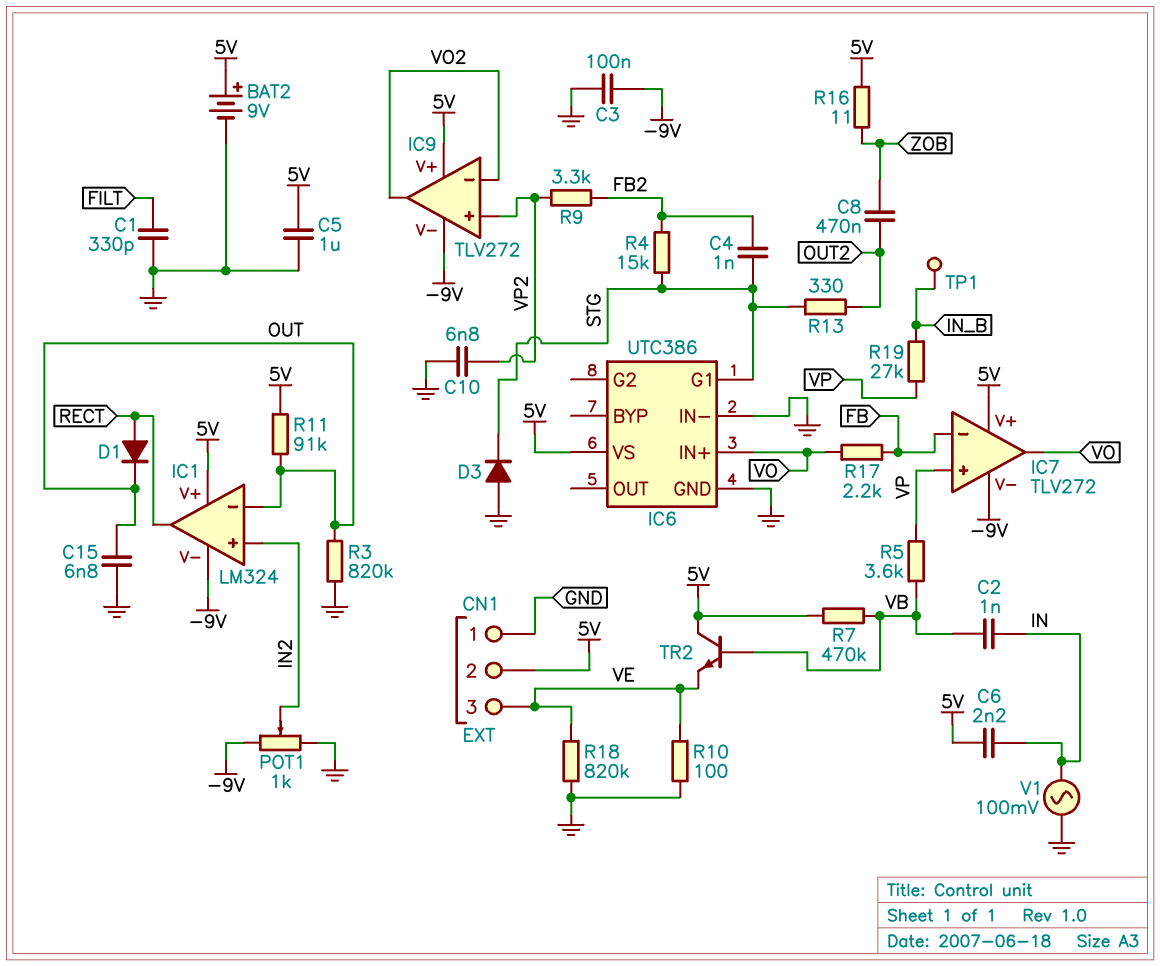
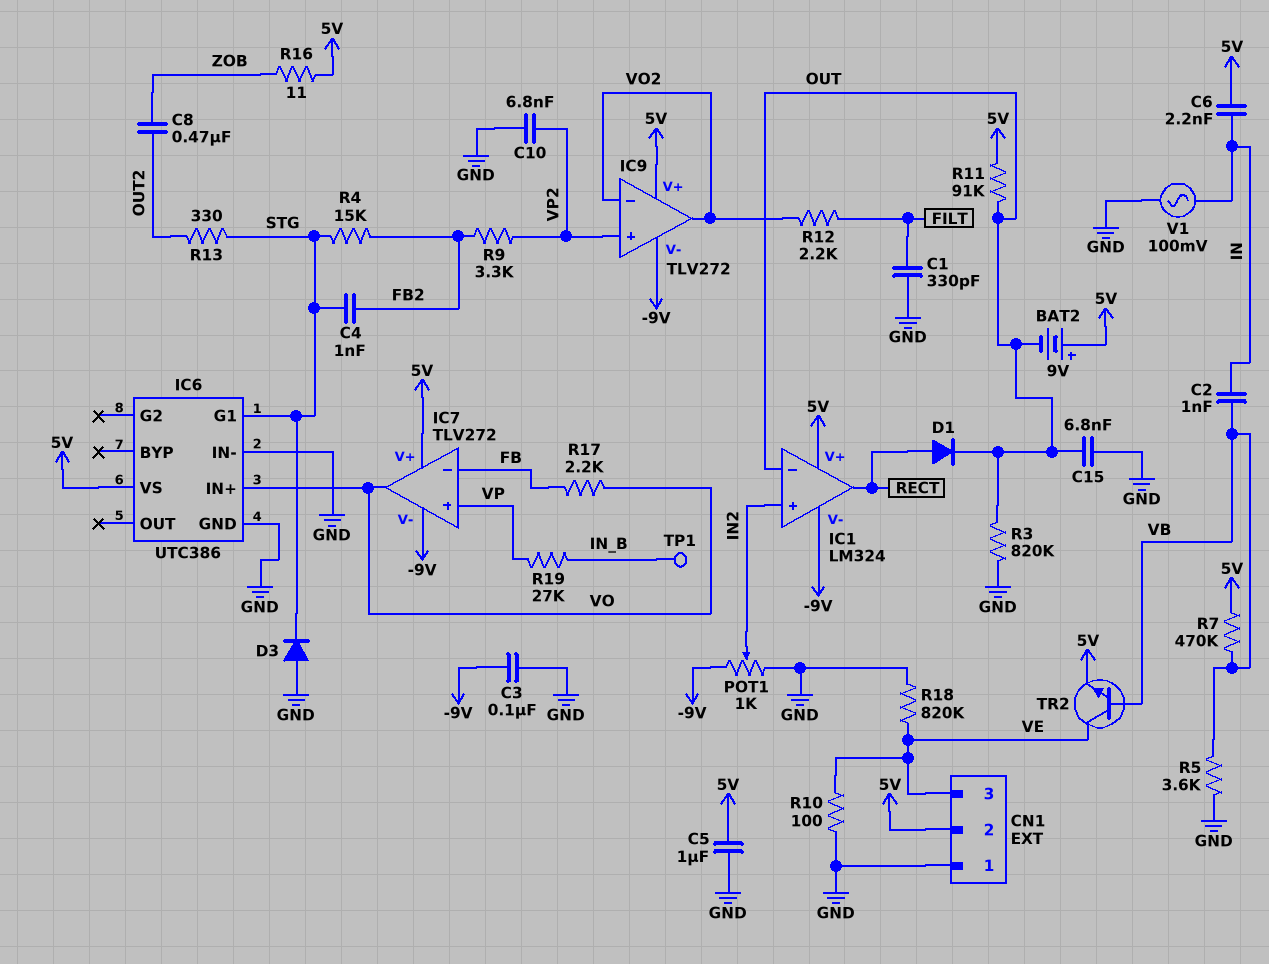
BAT2: 9V (plus 5V, minus GND) -> 9V (plus 5V, minus OUT)
R5: 3.6k (VB, VP) -> 3.6k (GND, VB)
R12: none -> 2.2k (FILT, VO2)
TR2: NPN (B VB, C 5V, E VE) -> NPN (B VB, C VE, E 5V)

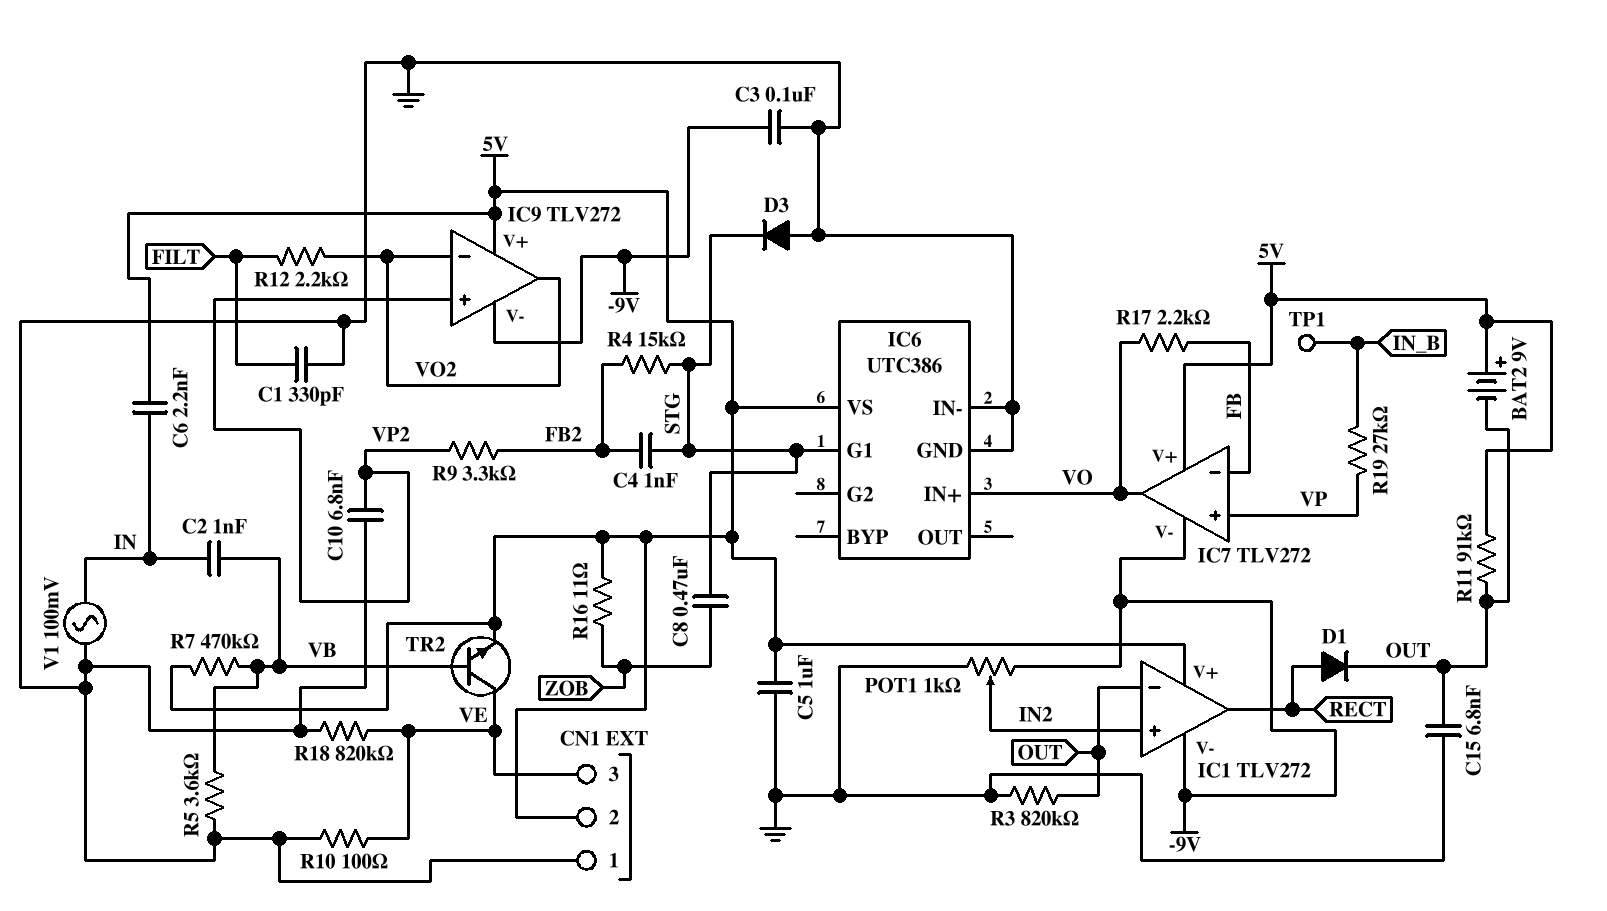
C8: 470nF (OUT2, ZOB) -> 470nF (STG, ZOB)
IC1: LM324 -> TLV272
R13: 330 (OUT2, STG) -> none

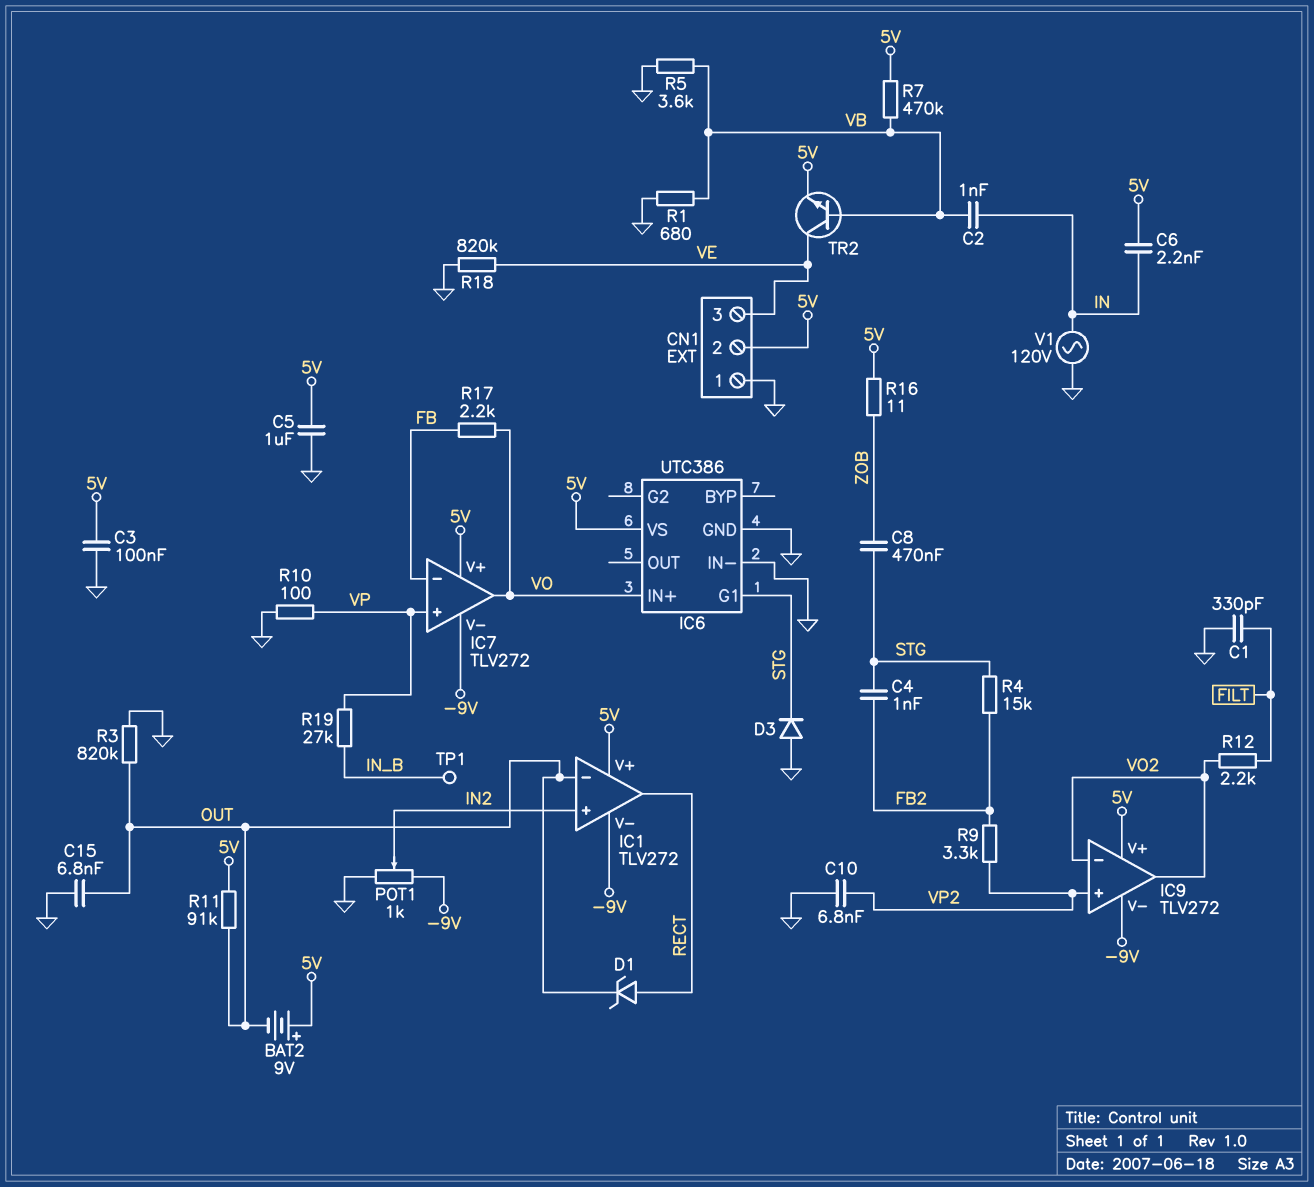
C3: 100nF (-9V, GND) -> 100nF (5V, GND)
D1: diode (A RECT, K OUT) -> zener (A RECT, K OUT)
R1: none -> 680 (GND, VB)
R10: 100 (GND, VE) -> 100 (GND, VP)
V1: AC 100mV (GND, IN) -> AC 120V (GND, IN)

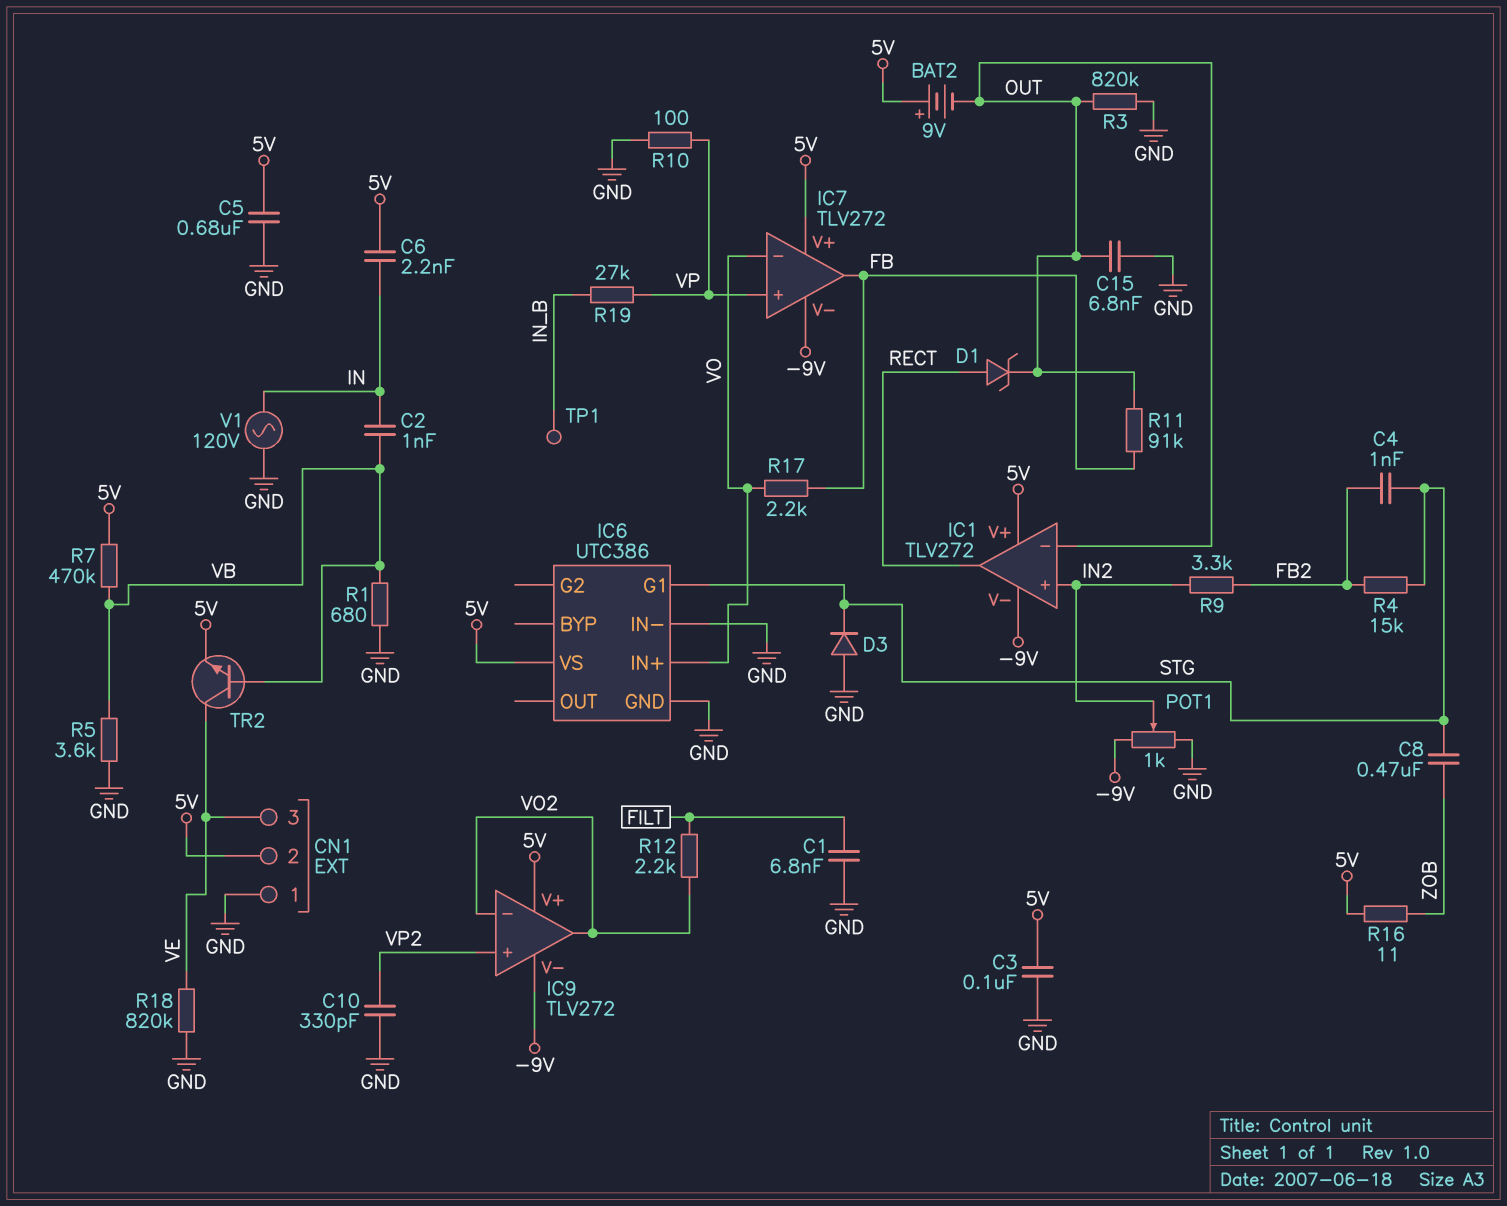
C1: 330pF (FILT, GND) -> 6.8nF (FILT, GND)
C5: 1uF (5V, GND) -> 680nF (5V, GND)
C10: 6.8nF (GND, VP2) -> 330pF (GND, VP2)
IC7 pin in-: FB -> VO
IC7 pin out: VO -> FB
R9: 3.3k (FB2, VP2) -> 3.3k (FB2, IN2)
R11: 91k (5V, OUT) -> 91k (FB, OUT)

